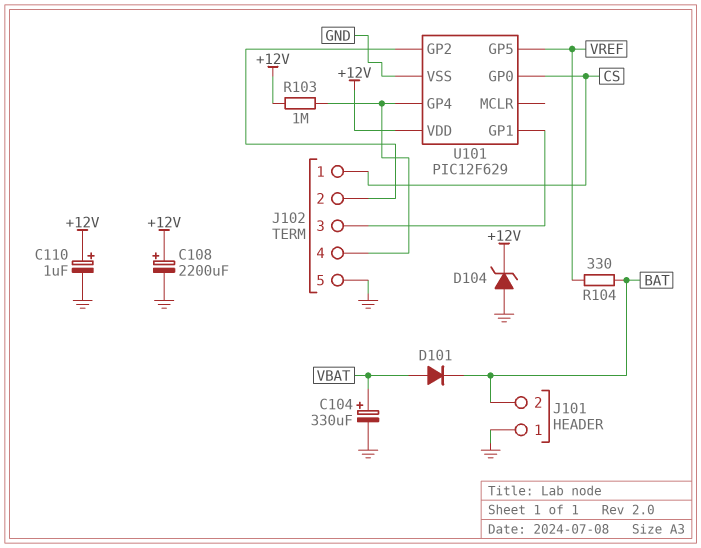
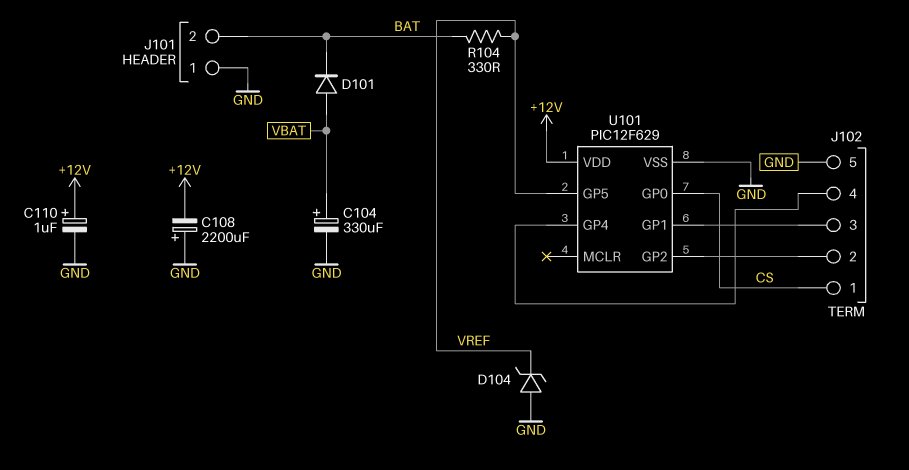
C108: 2200uF (plus +12V, minus GND) -> 2200uF (plus GND, minus +12V)
D104: zener (A GND, K +12V) -> zener (A GND, K VREF)
R103: 1M (+12V, J102/4) -> none

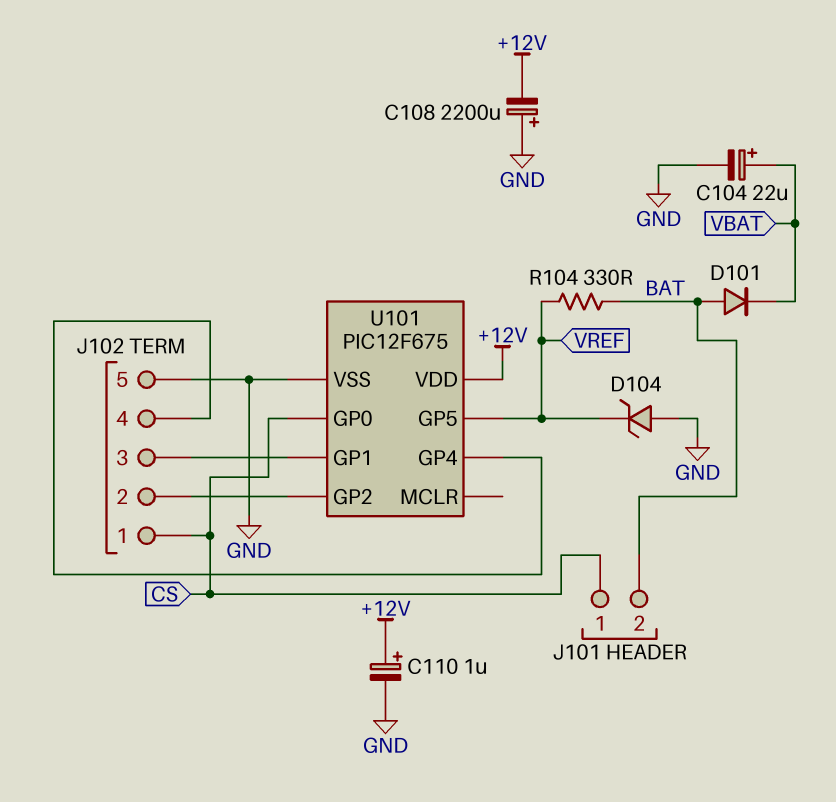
C104: 330uF (plus VBAT, minus GND) -> 22uF (plus VBAT, minus GND)
D101: diode (A VBAT, K BAT) -> diode (A BAT, K VBAT)
J101 pin 1: GND -> CS
U101: PIC12F629 -> PIC12F675

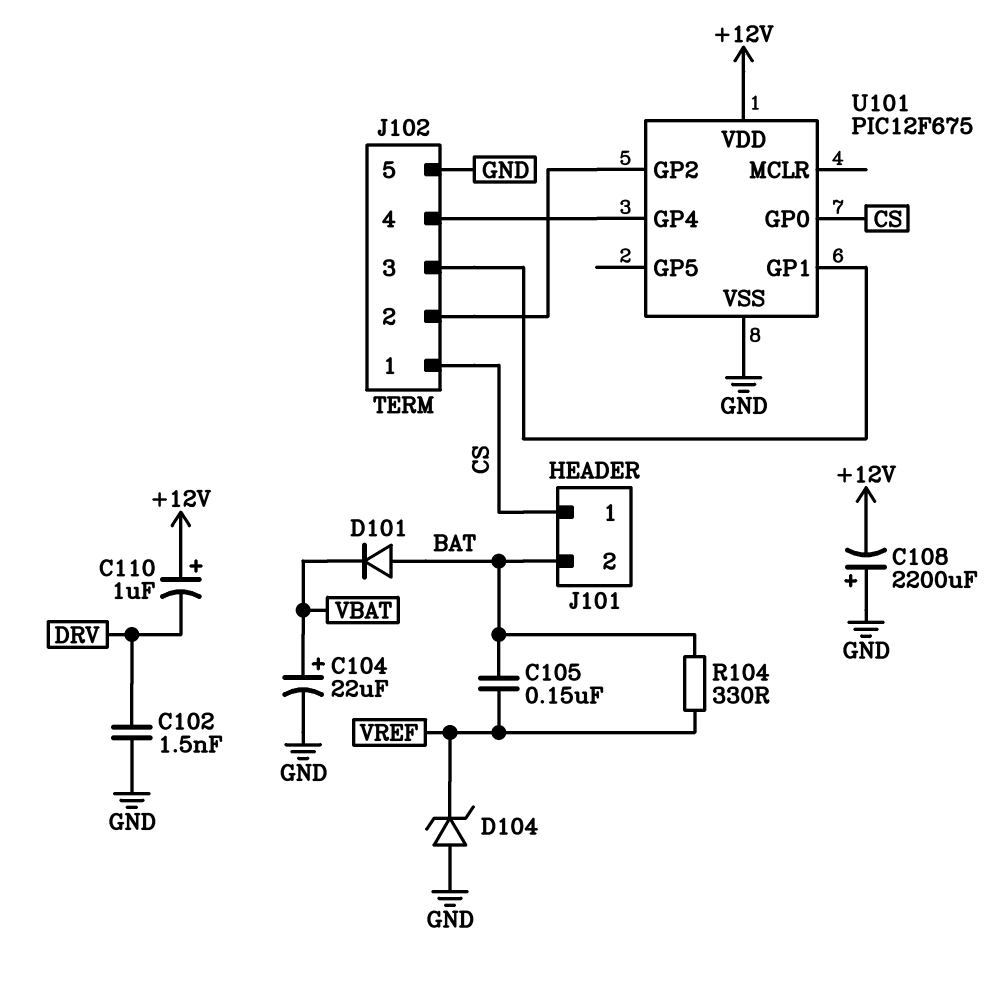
C102: none -> 1.5nF (DRV, GND)
C105: none -> 150nF (BAT, VREF)
C110: 1uF (plus +12V, minus GND) -> 1uF (plus +12V, minus DRV)
U101 pin GP5: VREF -> none

